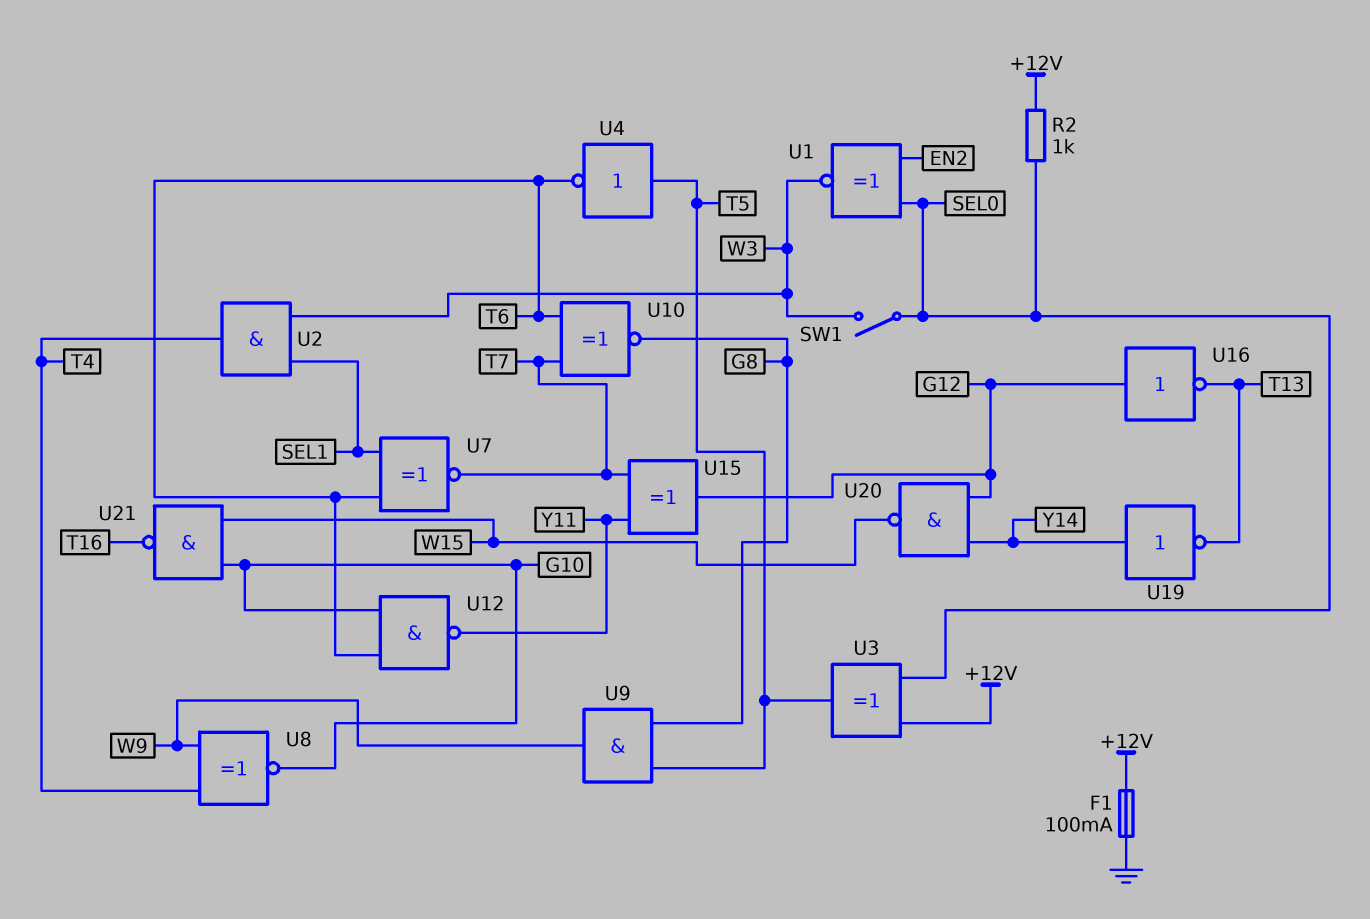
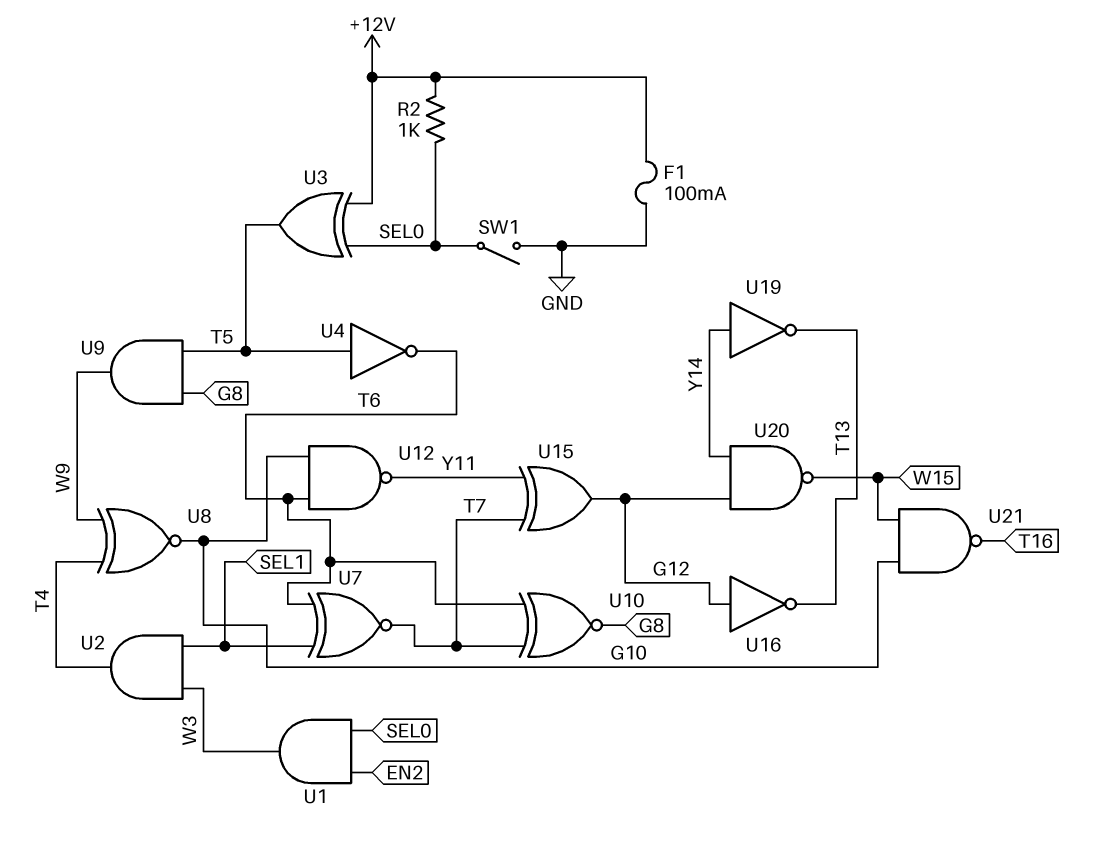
SW1: switch (SEL0, W3) -> switch (GND, SEL0)
U1: XNOR (in EN2, in SEL0, out W3) -> AND (in EN2, in SEL0, out W3)

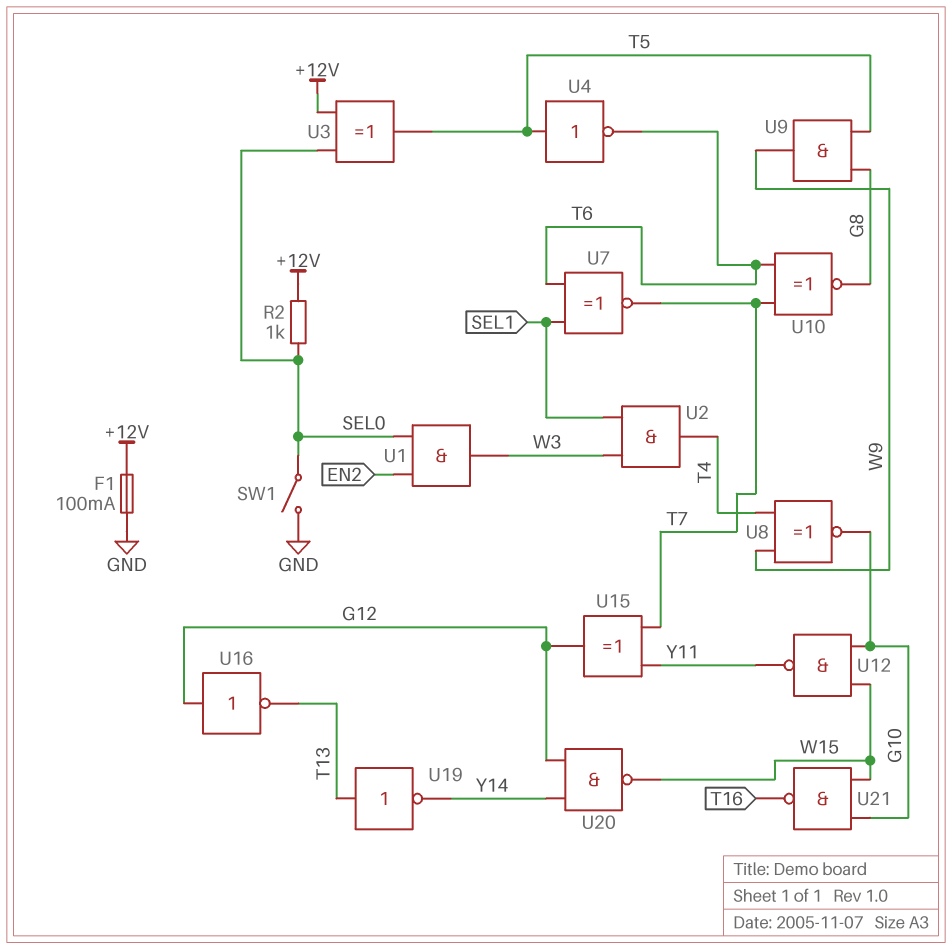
U12: NAND (in G10, in T6, out Y11) -> NAND (in G10, in W15, out Y11)
U19: NOT (in Y14, out T13) -> NOT (in T13, out Y14)

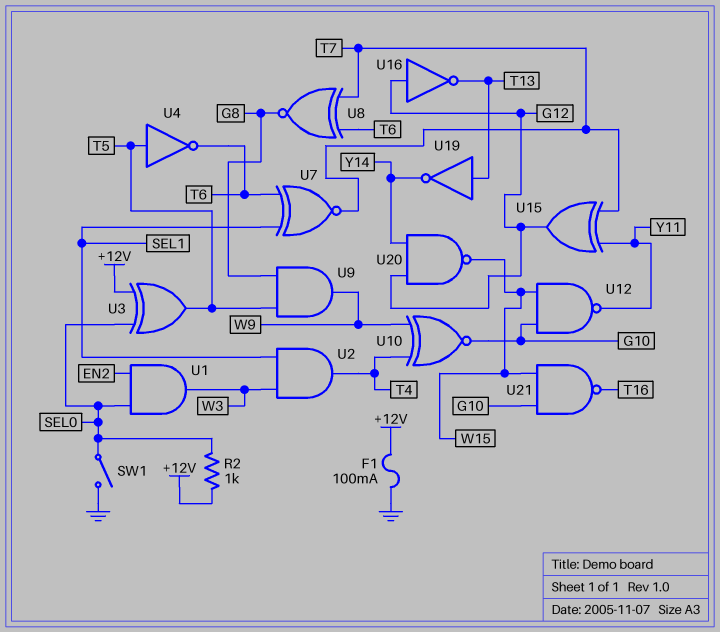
U8: XNOR (in T4, in W9, out G10) -> XNOR (in T6, in T7, out G8)
U10: XNOR (in T6, in T7, out G8) -> XNOR (in T4, in W9, out G10)

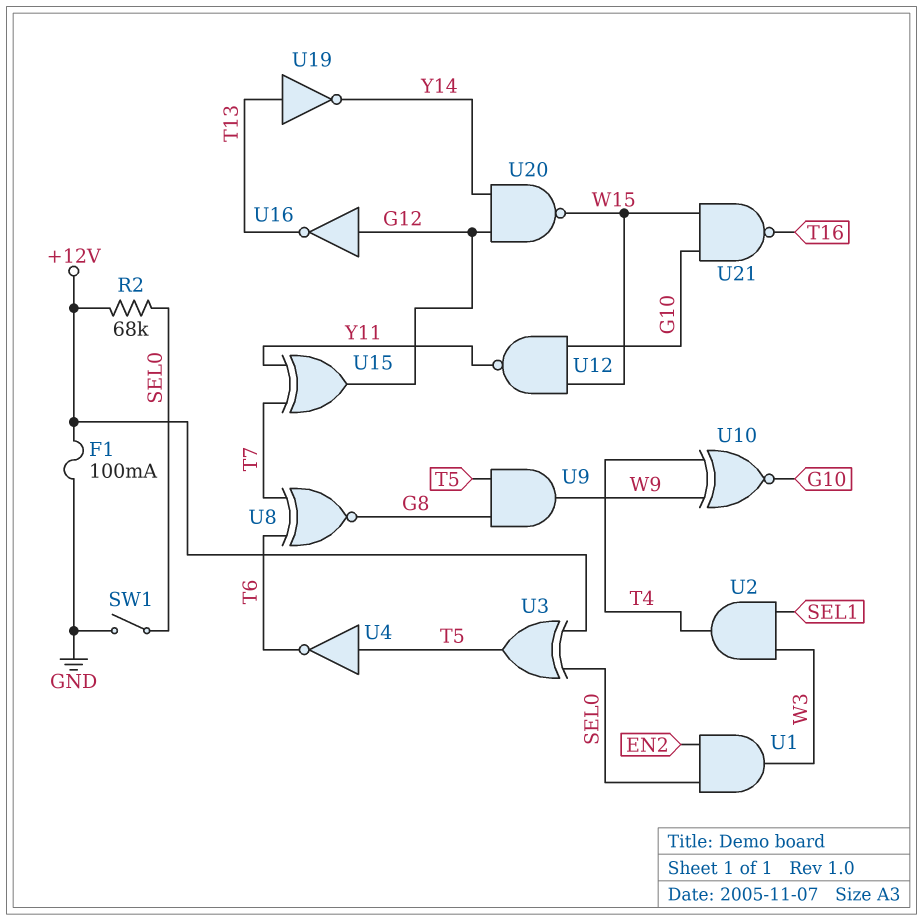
R2: 1k (+12V, SEL0) -> 68k (+12V, SEL0)
U7: XNOR (in SEL1, in T6, out T7) -> none

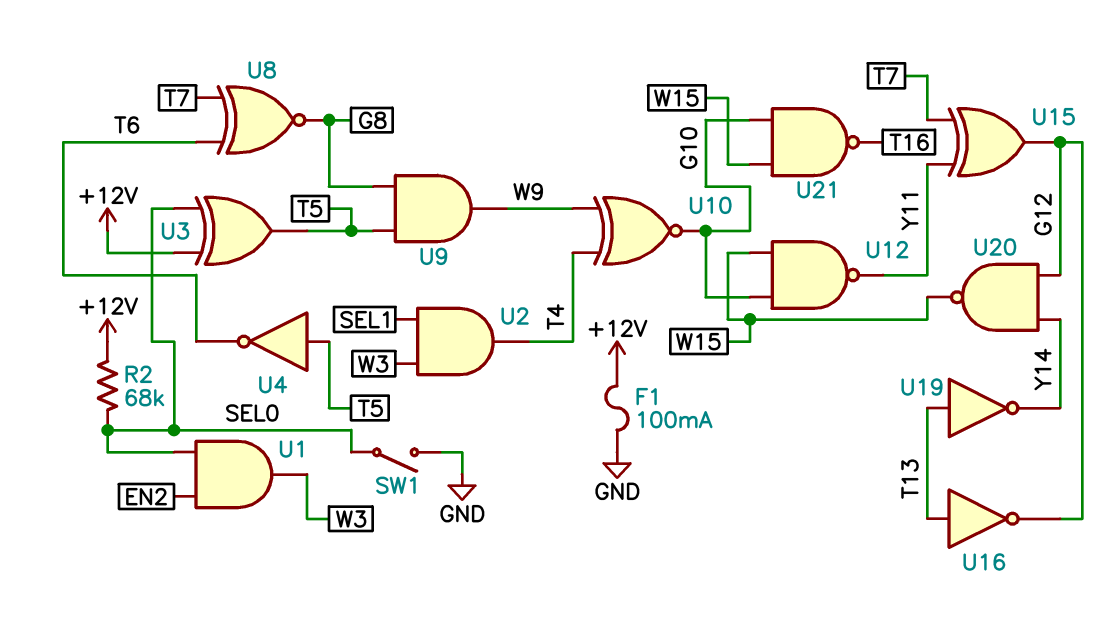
U16: NOT (in G12, out T13) -> NOT (in T13, out G12)

